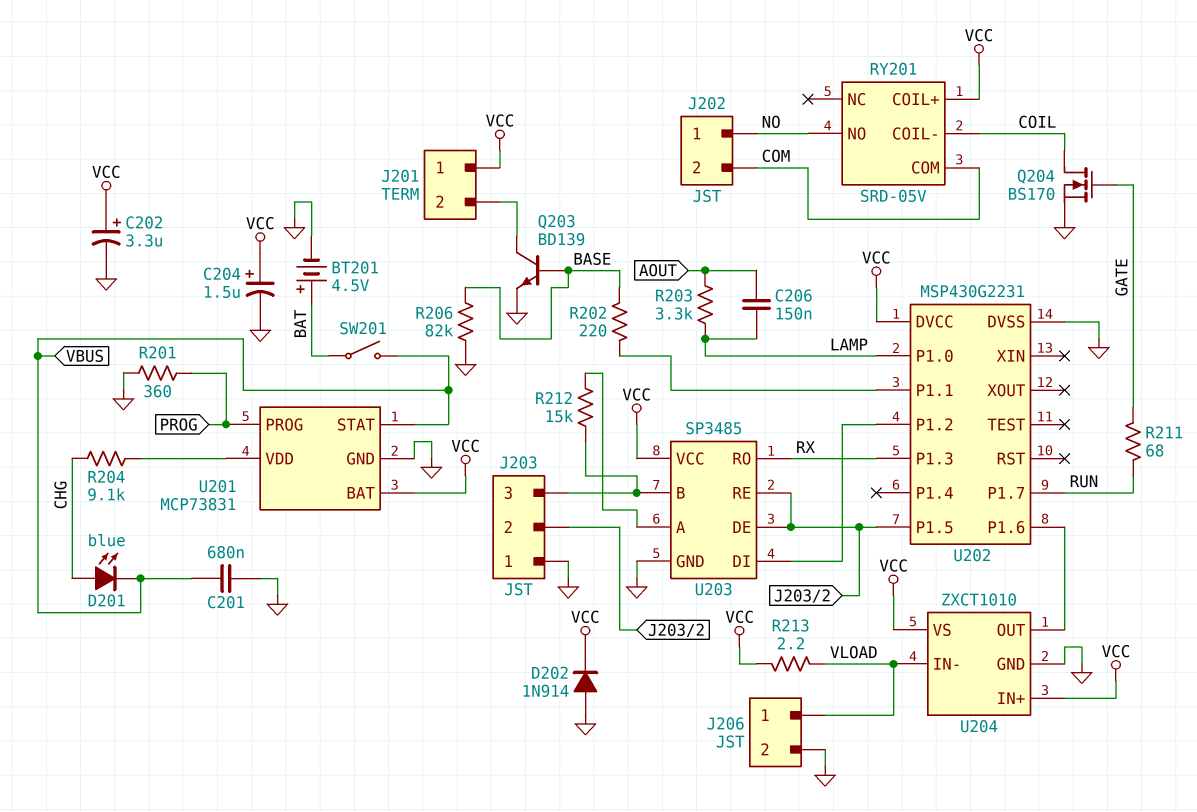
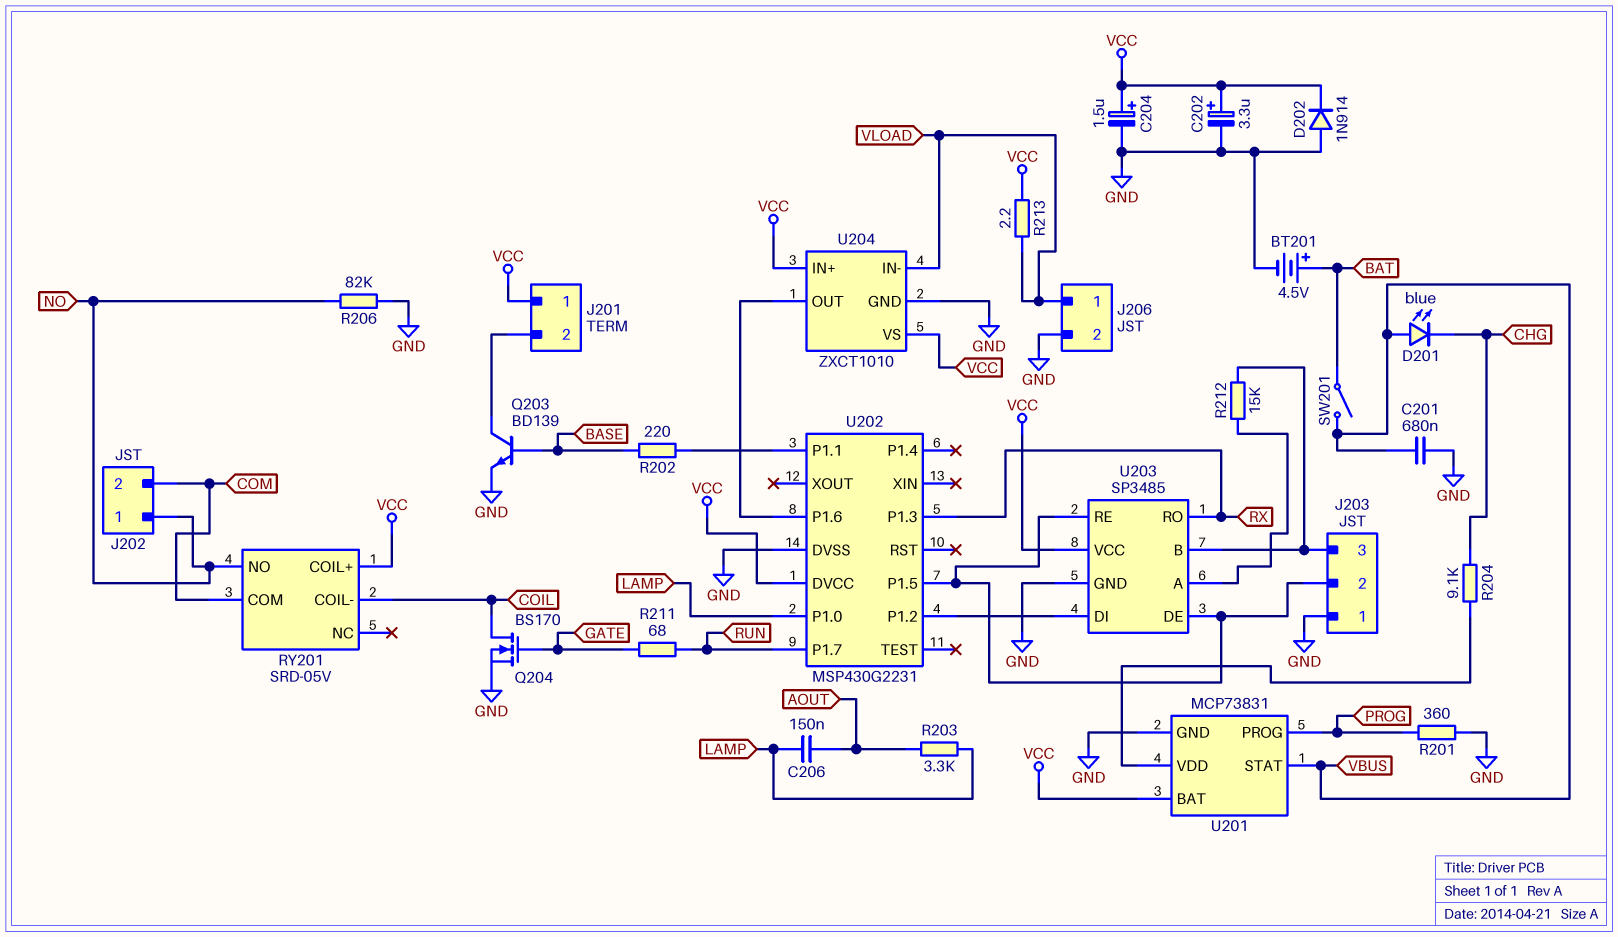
D201: LED blue (A CHG, K VBUS) -> LED blue (A VBUS, K CHG)
R206: 82k (BASE, GND) -> 82k (GND, NO)

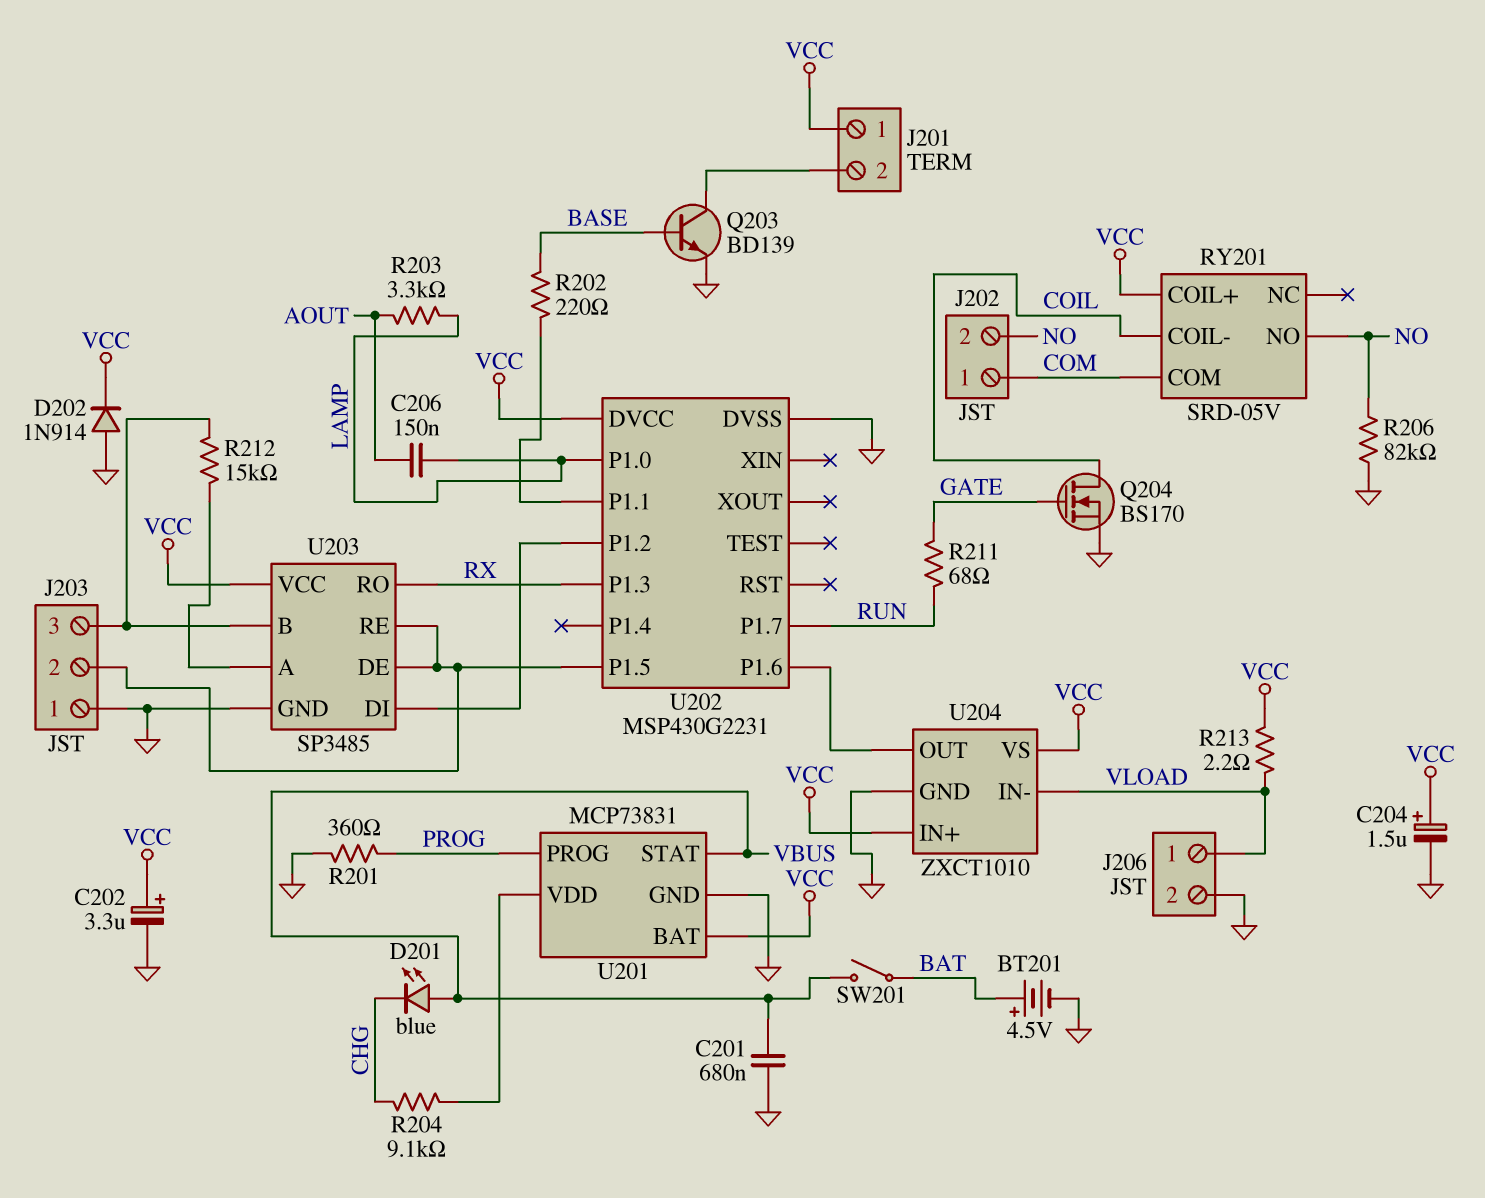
J202 pin 1: NO -> COM
J202 pin 2: COM -> NO

